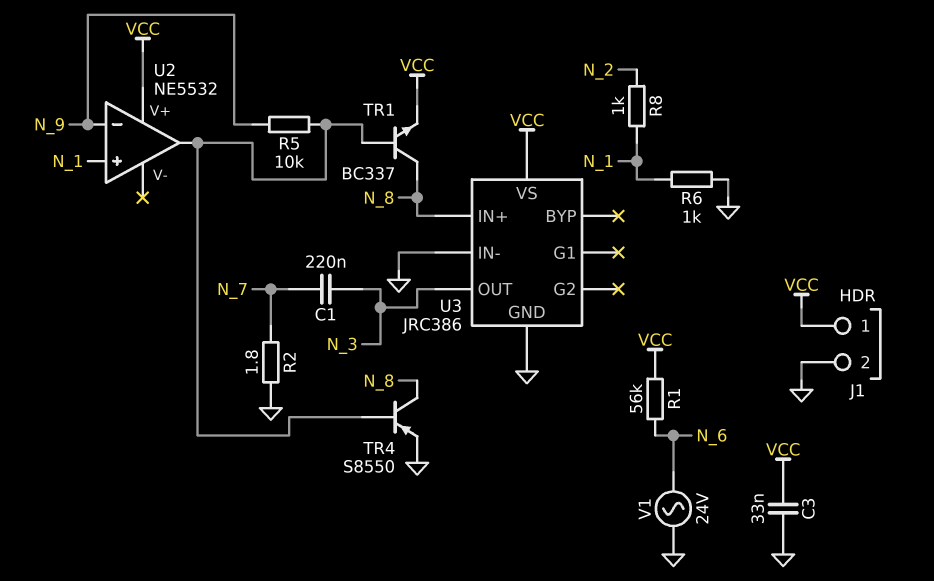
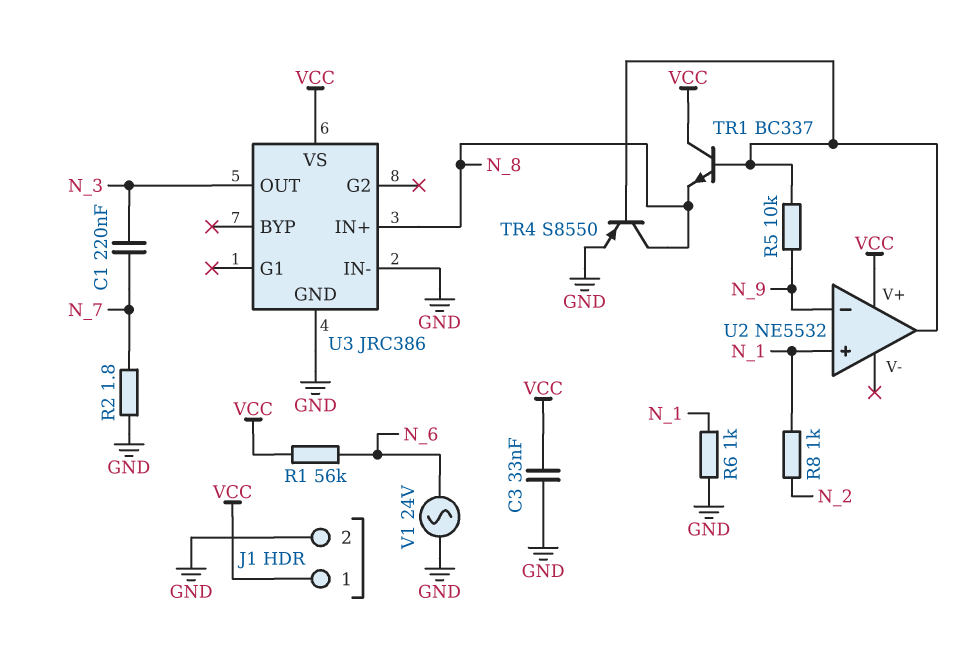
TR1: NPN BC337 (B U2/out, C N_8, E VCC) -> NPN BC337 (B U2/out, C VCC, E N_8)

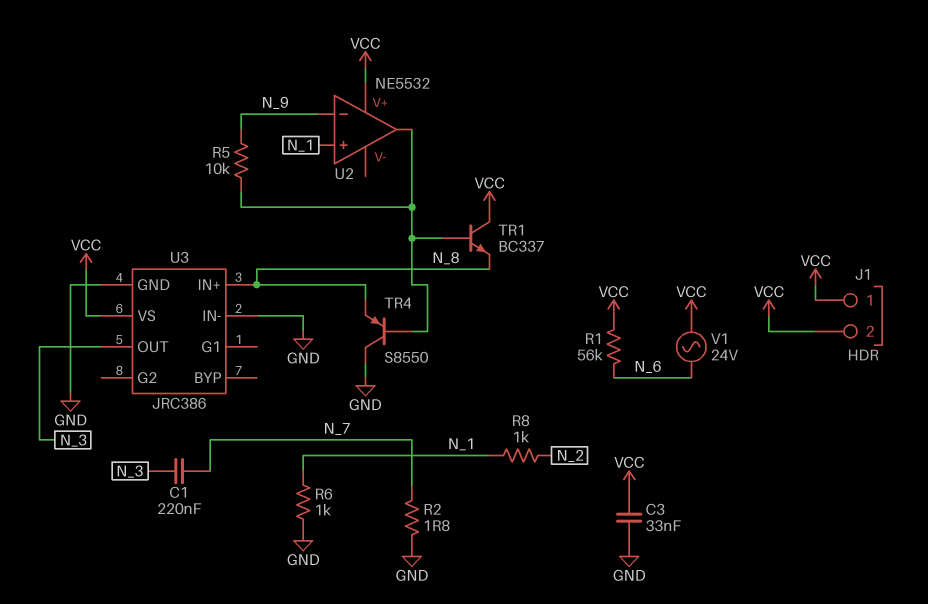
J1 pin 2: GND -> VCC
TR4: PNP S8550 (B U2/out, C N_8, E GND) -> PNP S8550 (B U2/out, C GND, E N_8)
V1: AC 24V (GND, N_6) -> AC 24V (N_6, VCC)

